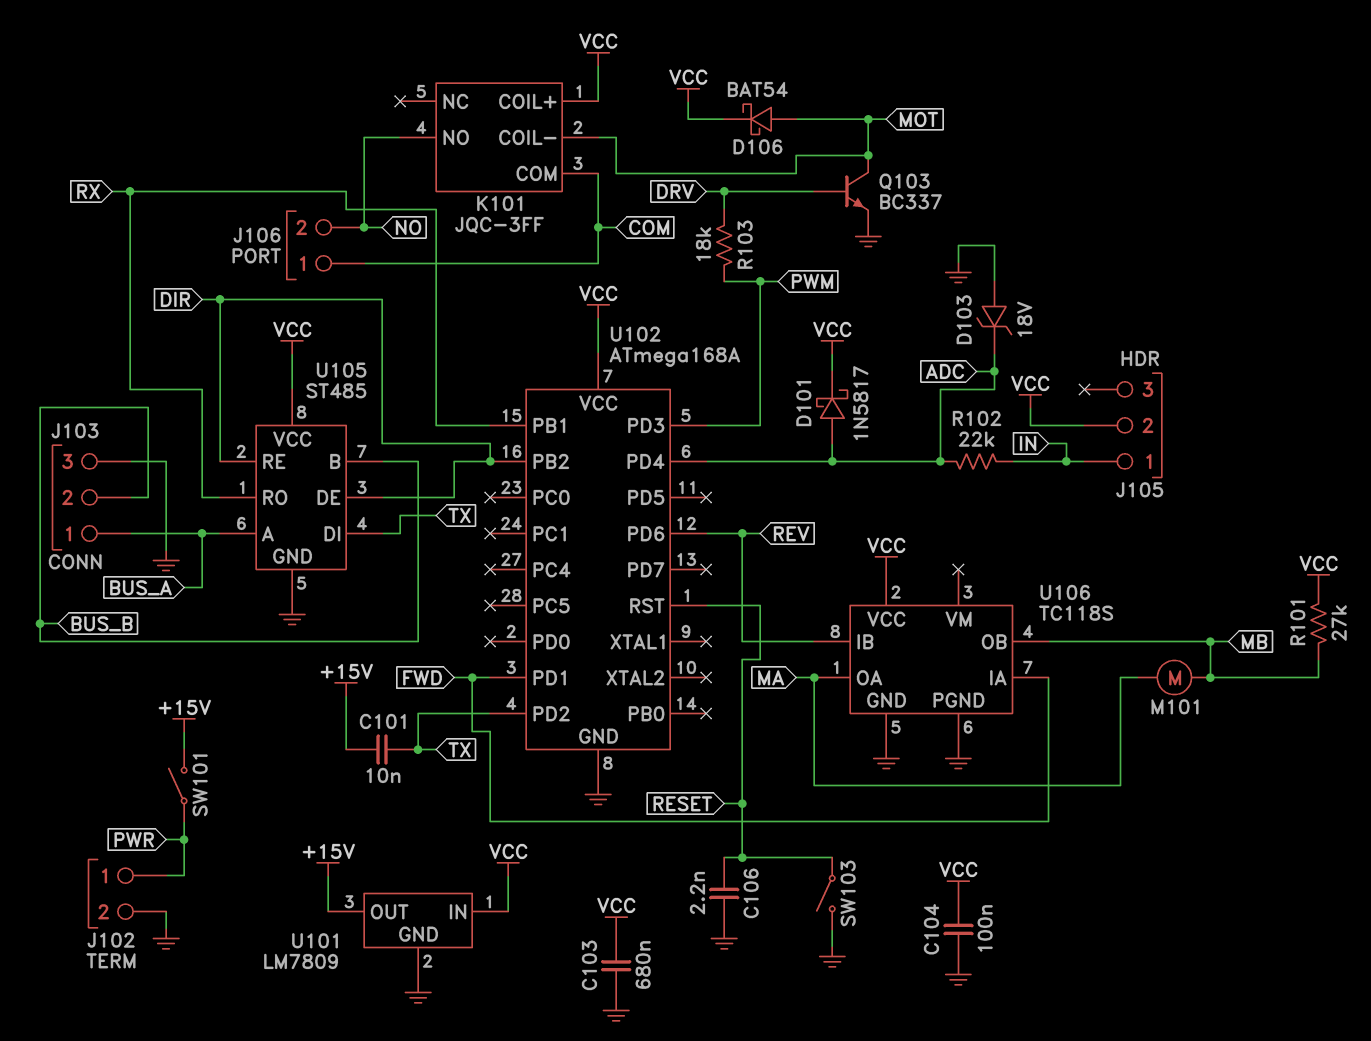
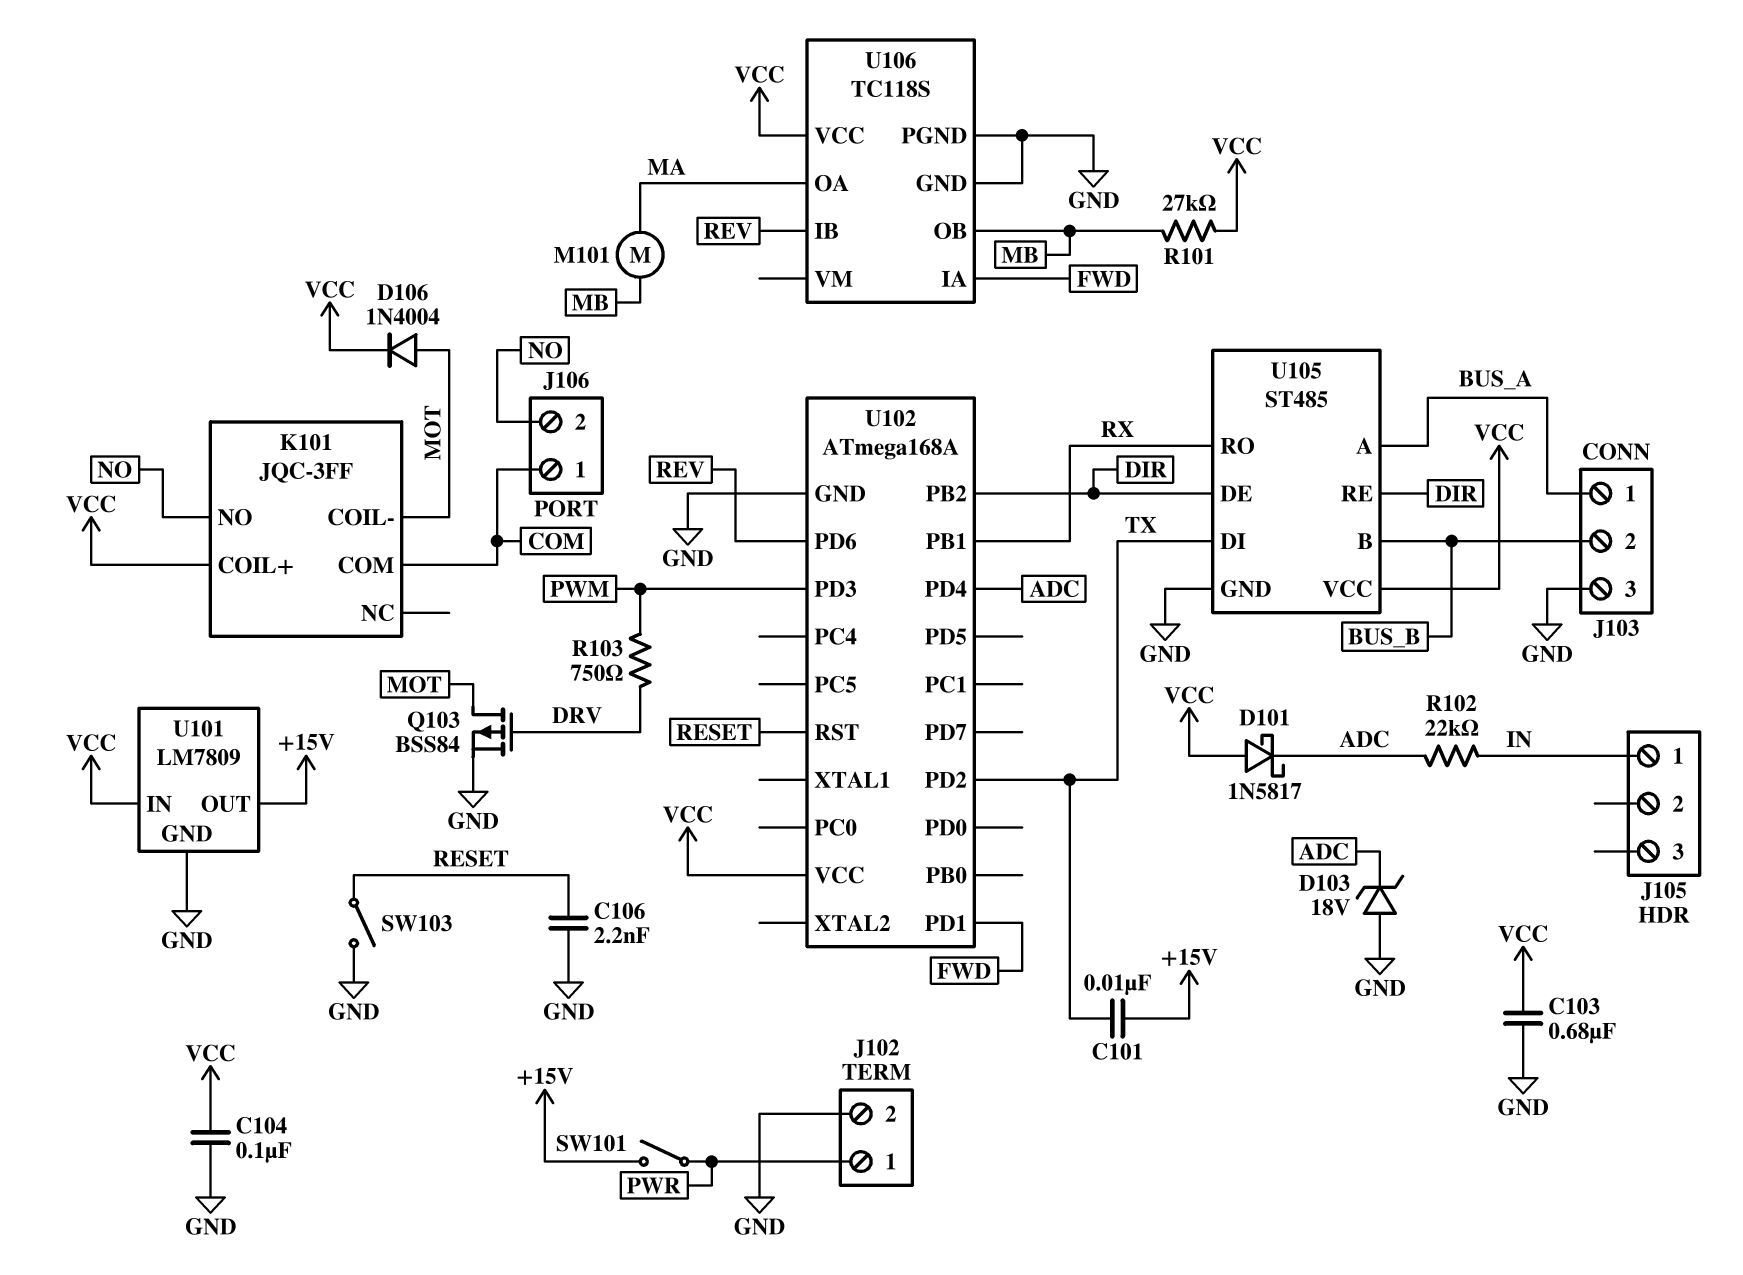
D101: schottky 1N5817 (A ADC, K VCC) -> schottky 1N5817 (A VCC, K ADC)
D106: schottky BAT54 (A MOT, K VCC) -> diode 1N4004 (A MOT, K VCC)
J105 pin 2: VCC -> none
Q103: NPN BC337 (B DRV, C MOT, E GND) -> PMOS BSS84 (G DRV, D MOT, S GND)
R103: 18k (DRV, PWM) -> 750 (DRV, PWM)

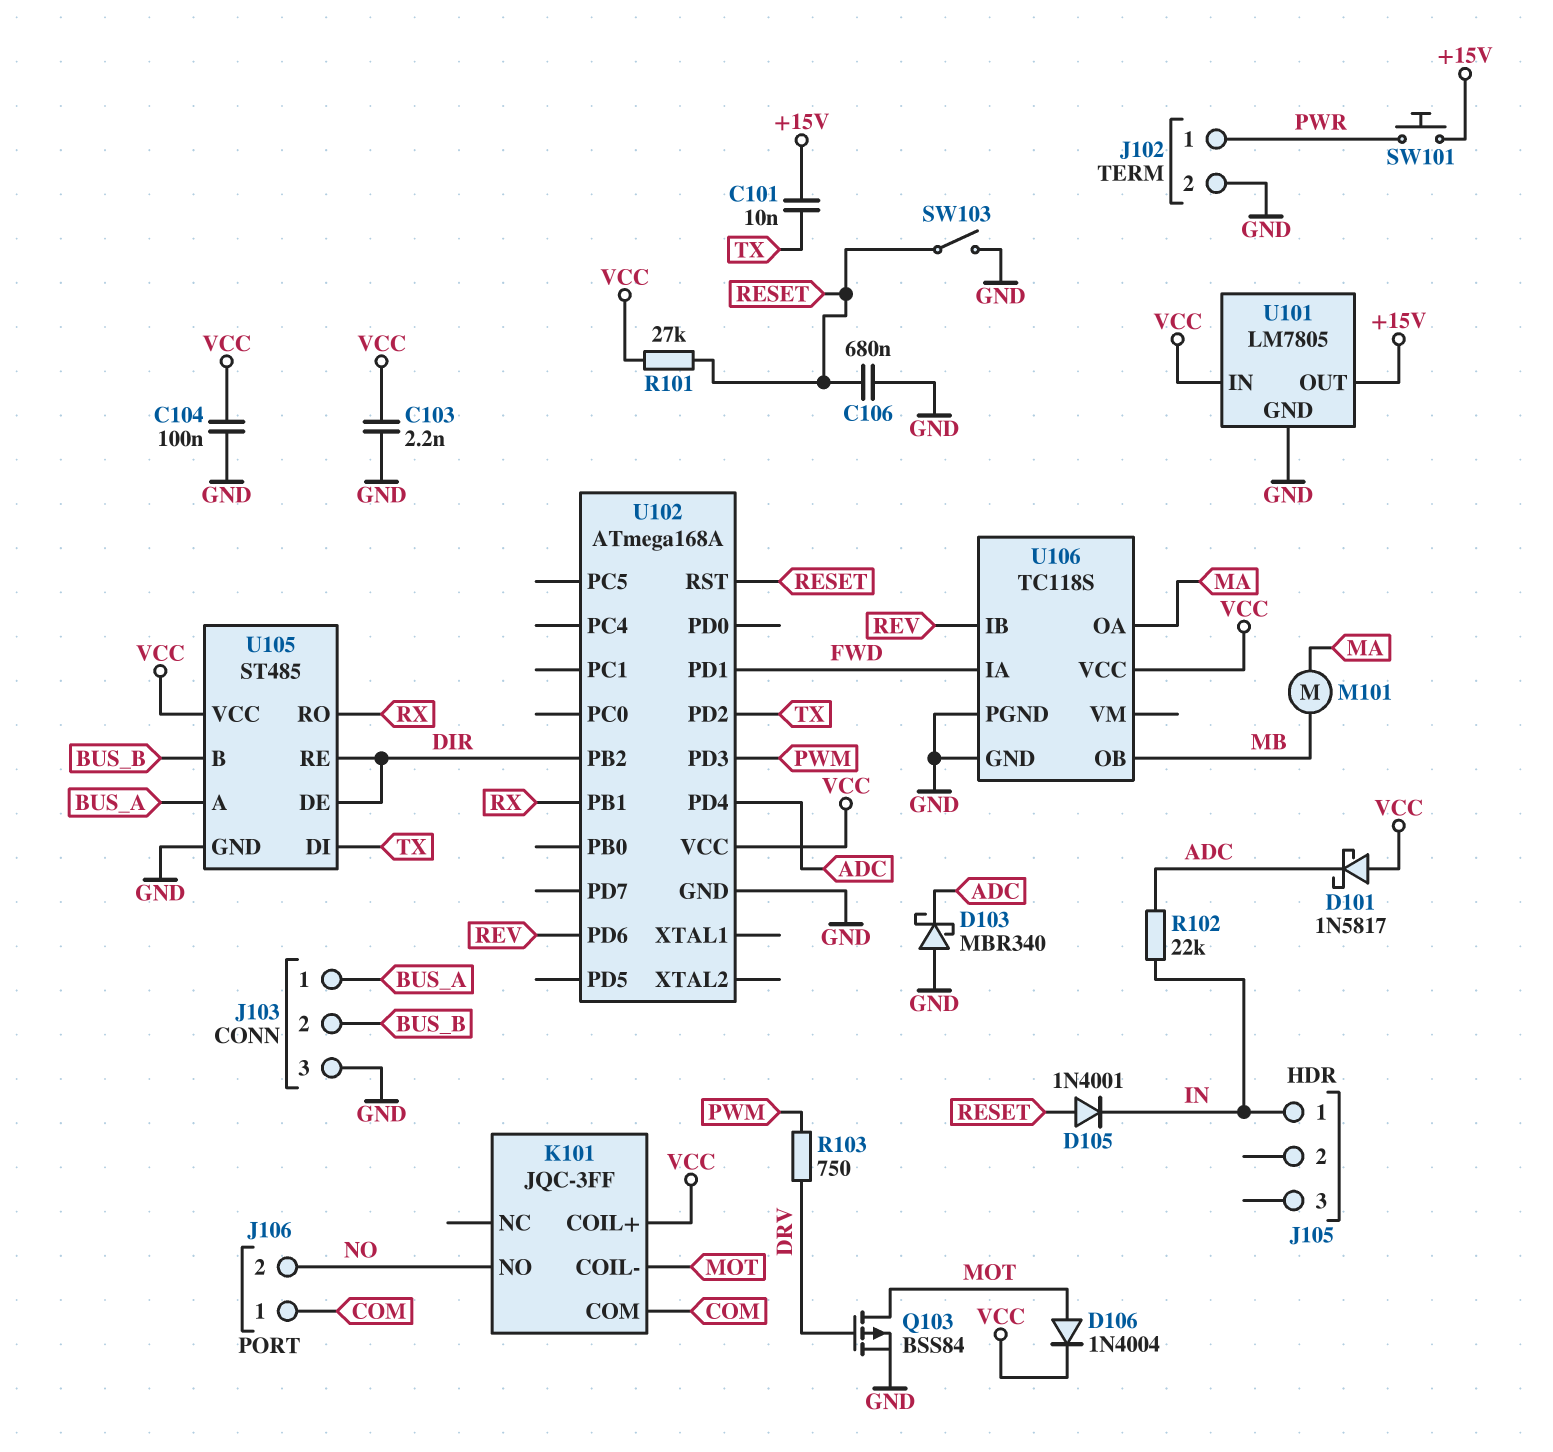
C103: 680nF (GND, VCC) -> 2.2nF (GND, VCC)
C106: 2.2nF (GND, RESET) -> 680nF (GND, RESET)
D103: zener 18V (A GND, K ADC) -> schottky MBR340 (A GND, K ADC)
D105: none -> diode 1N4001 (A RESET, K IN)
R101: 27k (MB, VCC) -> 27k (RESET, VCC)
SW101: switch (+15V, PWR) -> button (+15V, PWR)
U101: LM7809 -> LM7805

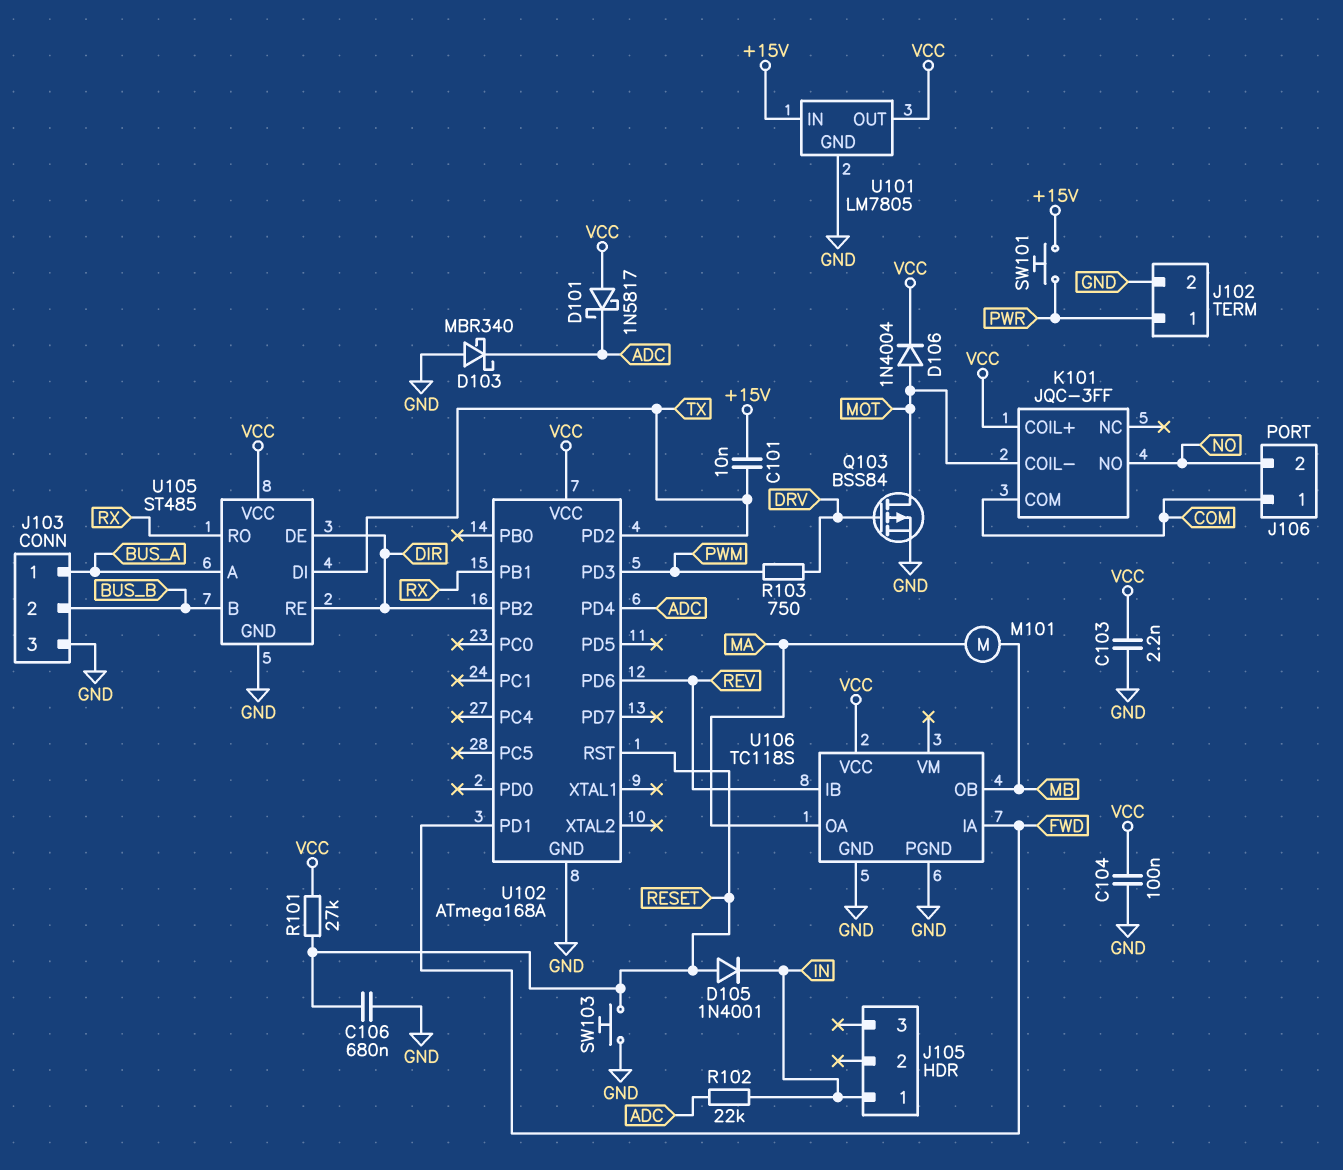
SW103: switch (GND, RESET) -> button (GND, RESET)
U101 pin IN: VCC -> +15V
U101 pin OUT: +15V -> VCC

